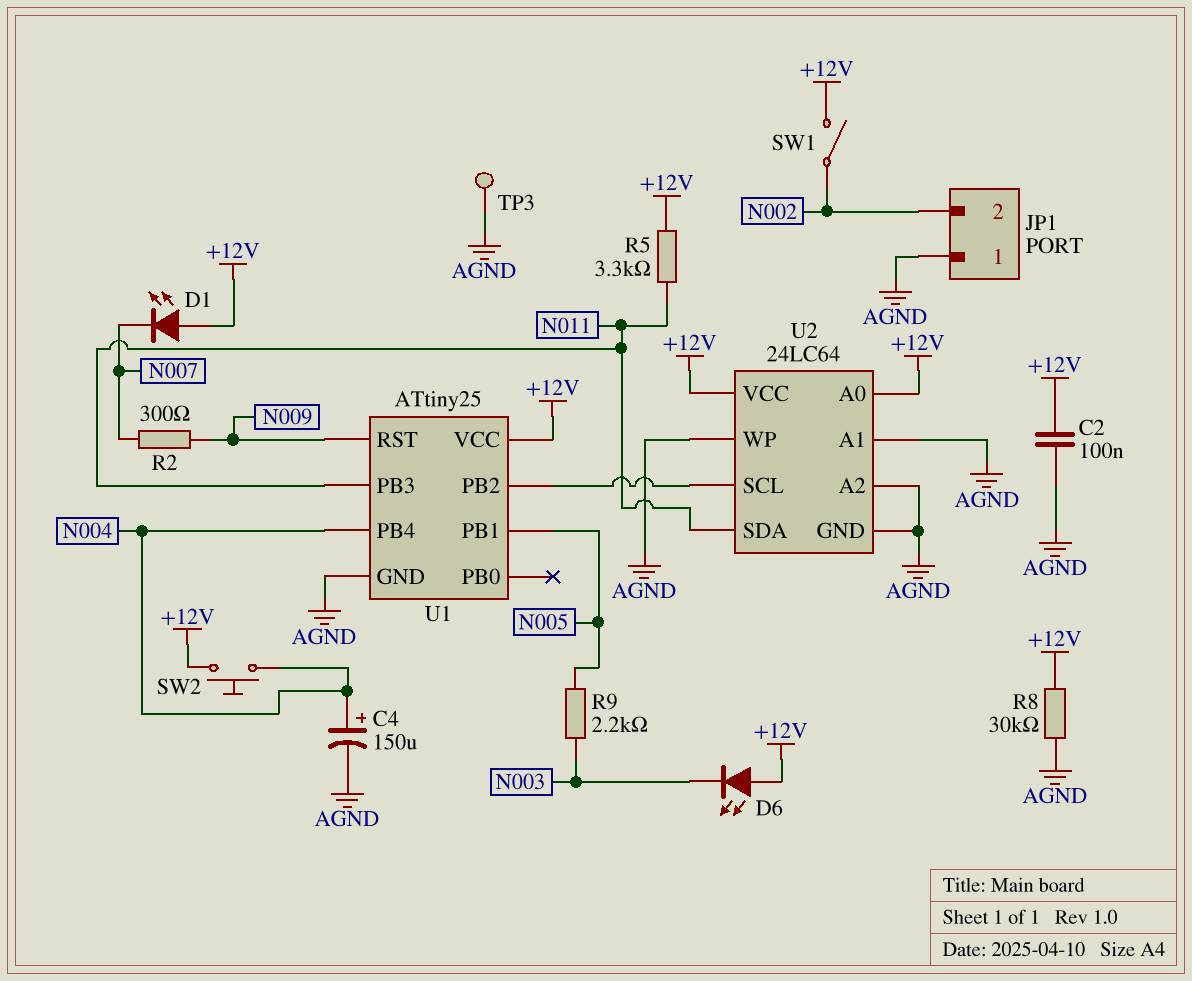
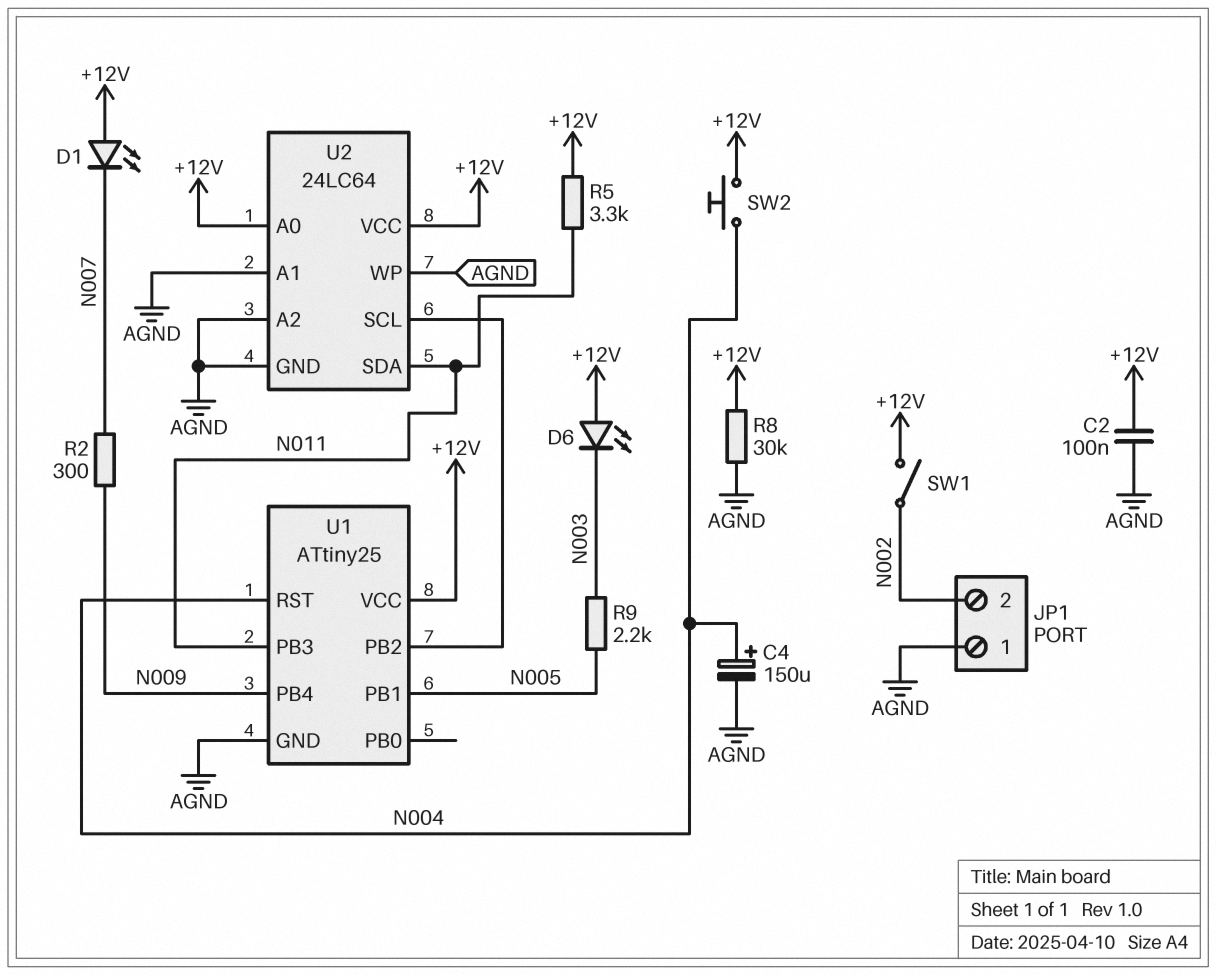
TP3: test point (AGND) -> none
U1 pin PB4: N004 -> N009
U1 pin RST: N009 -> N004

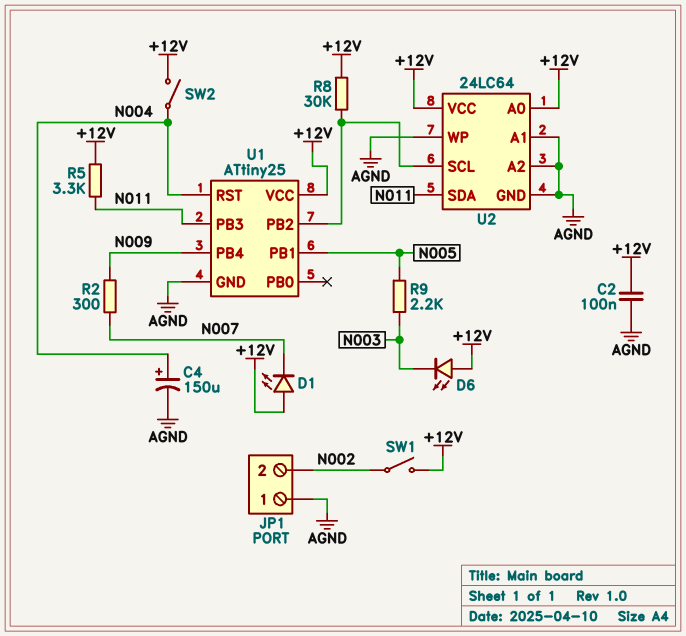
R8: 30k (+12V, AGND) -> 30k (+12V, U1/PB2)
SW2: button (+12V, N004) -> switch (+12V, N004)

